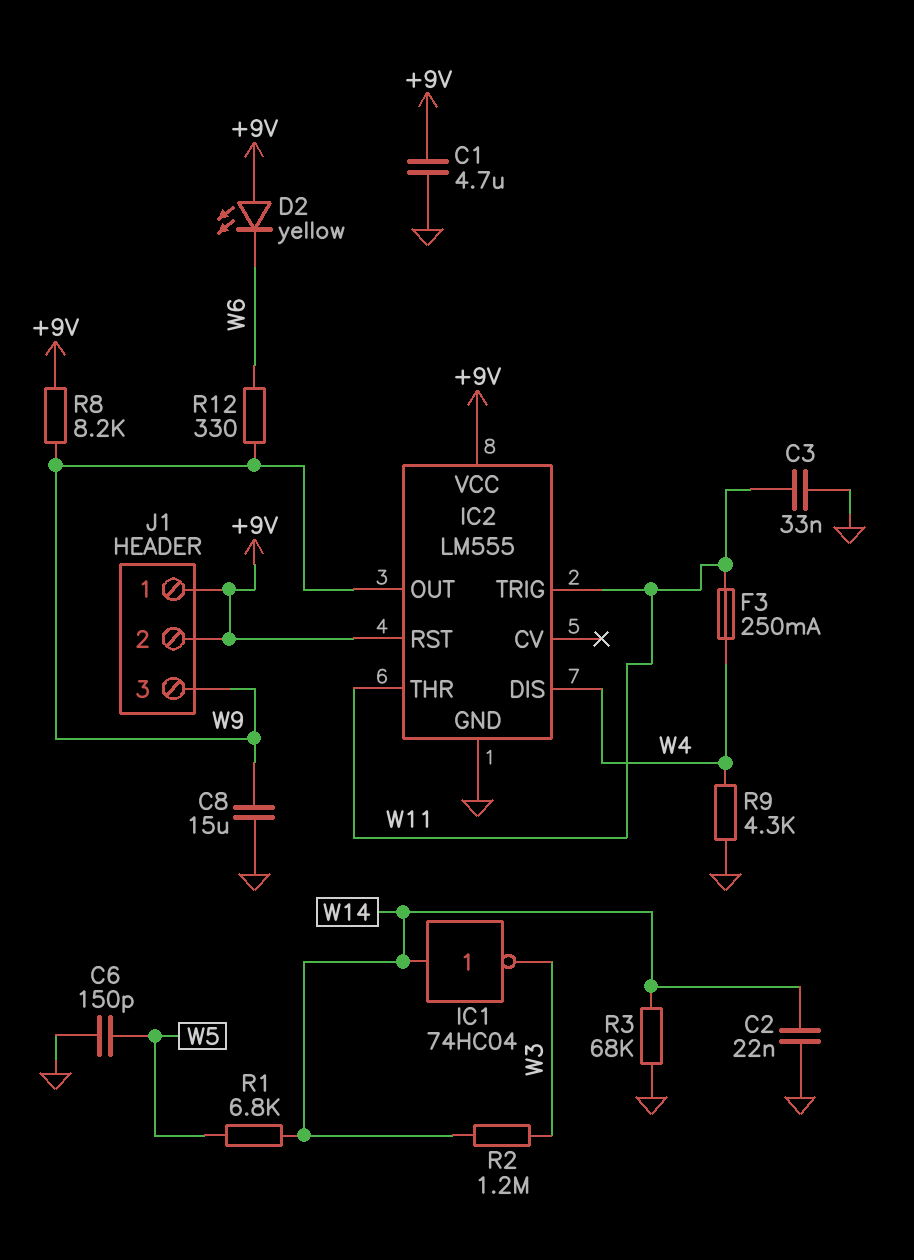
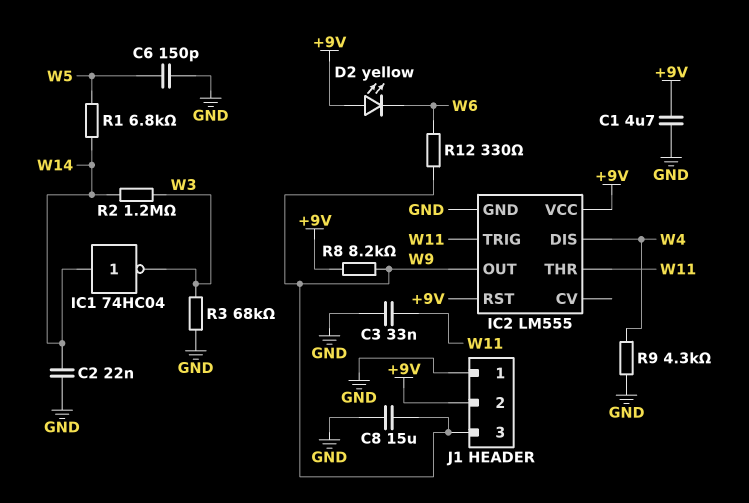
F3: 250mA (W4, W11) -> none
J1 pin 1: +9V -> GND
R3: 68k (GND, W14) -> 68k (GND, W3)

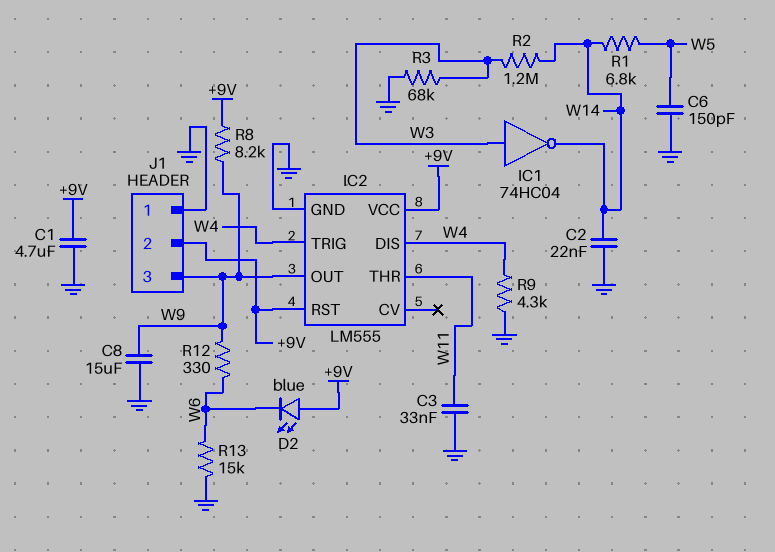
D2: LED yellow (A +9V, K W6) -> LED blue (A +9V, K W6)
IC1: NOT 74HC04 (in W14, out W3) -> NOT 74HC04 (in W3, out W14)
IC2 pin TRIG: W11 -> W4
R13: none -> 15k (GND, W6)

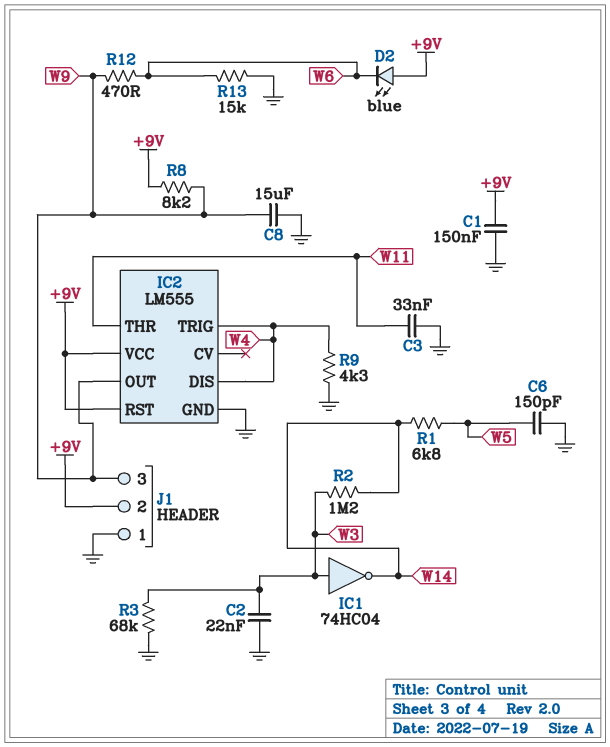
C1: 4.7uF (+9V, GND) -> 150nF (+9V, GND)
C2: 22nF (GND, W14) -> 22nF (GND, W3)
R12: 330 (W6, W9) -> 470 (W6, W9)

